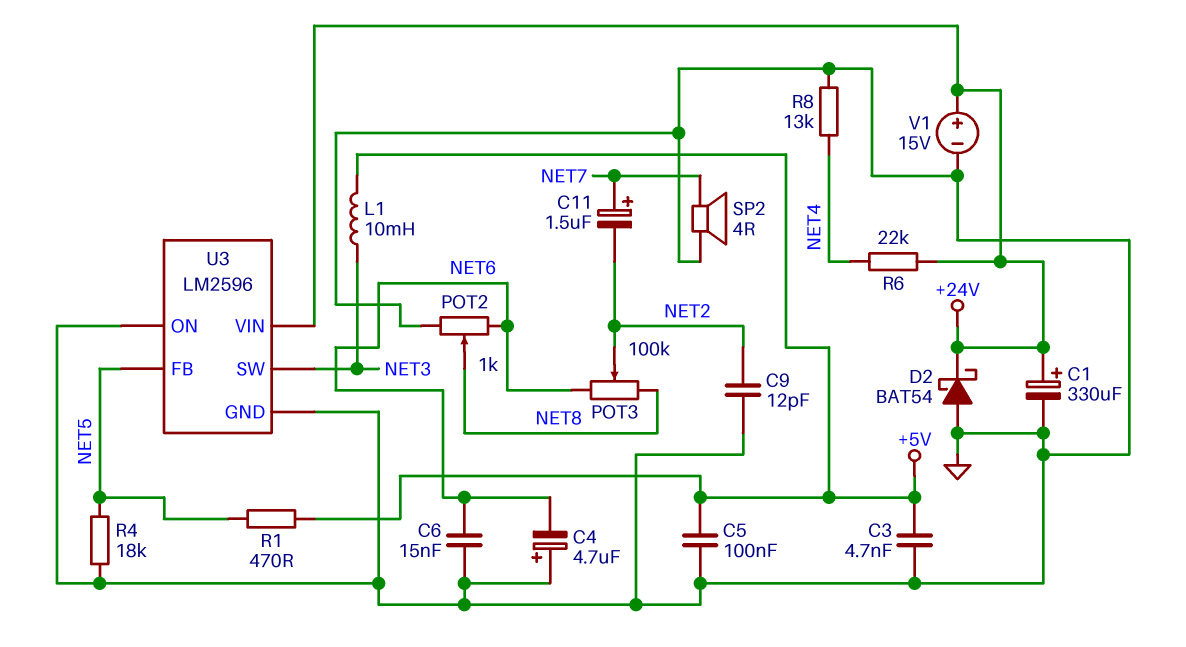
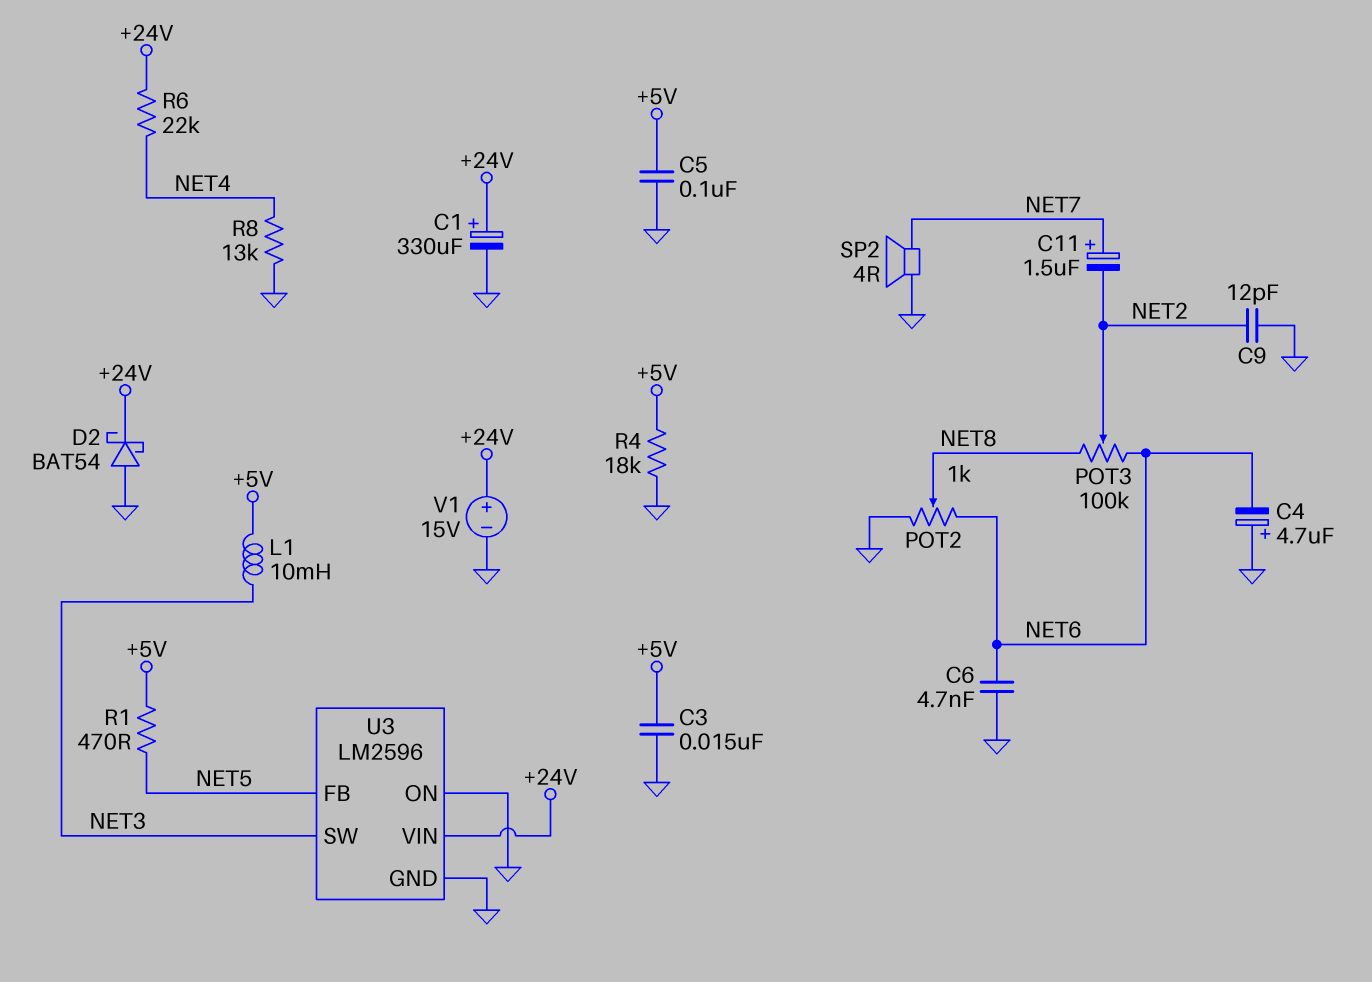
C3: 4.7nF (+5V, GND) -> 15nF (+5V, GND)
C6: 15nF (GND, NET6) -> 4.7nF (GND, NET6)
R4: 18k (GND, NET5) -> 18k (+5V, GND)

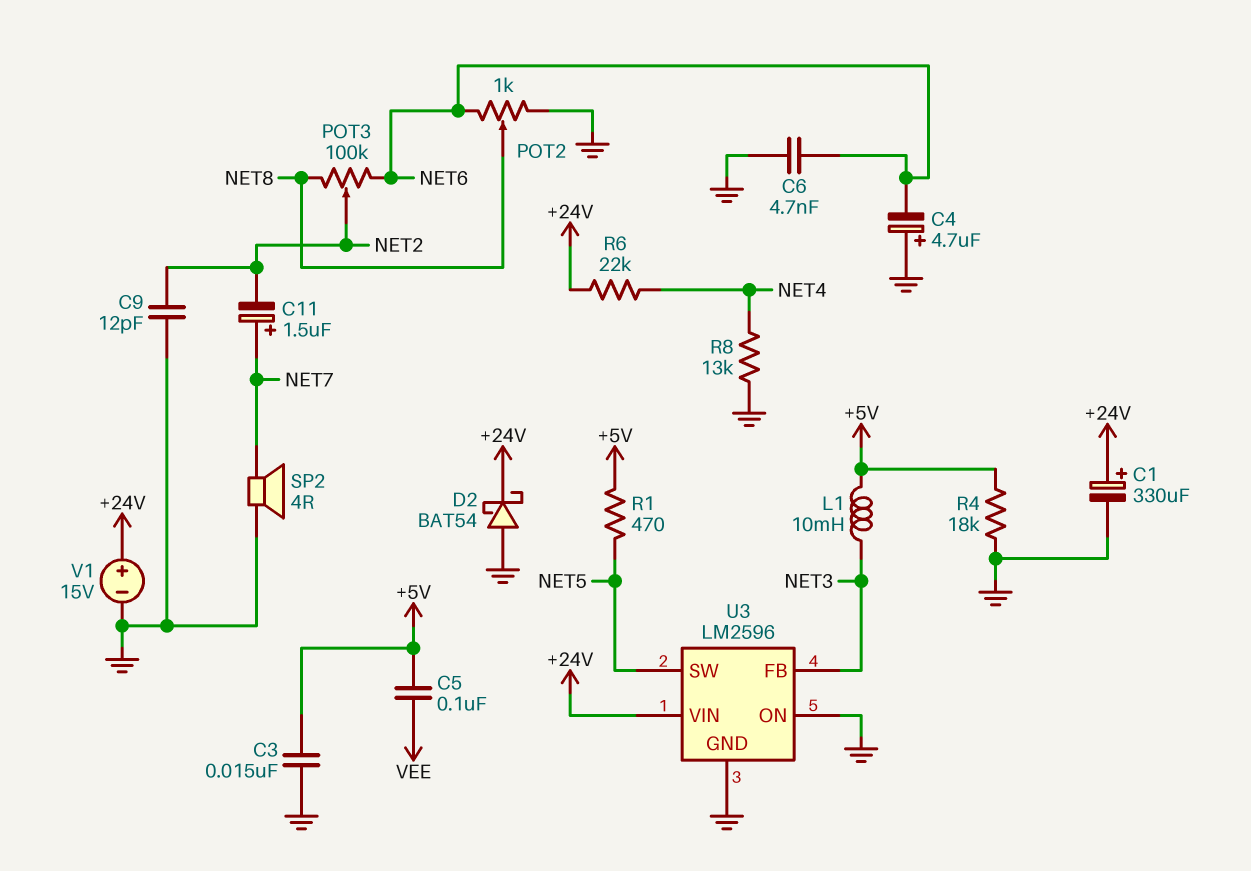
C5: 100nF (+5V, GND) -> 100nF (+5V, VEE)
U3 pin FB: NET5 -> NET3
U3 pin SW: NET3 -> NET5

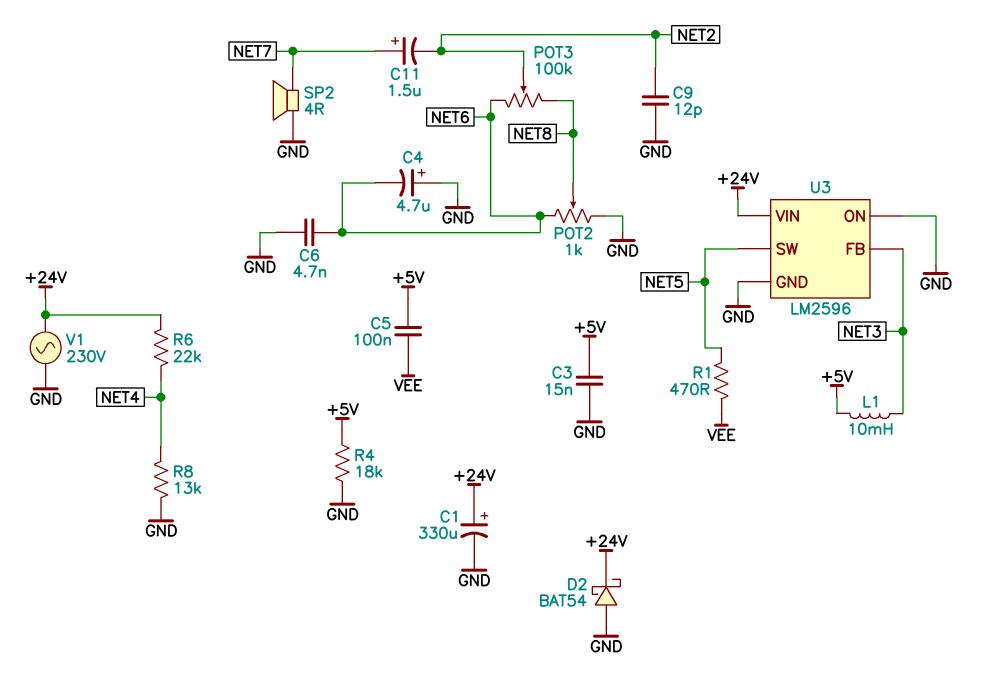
R1: 470 (+5V, NET5) -> 470 (NET5, VEE)
V1: 15V (plus +24V, minus GND) -> AC 230V (+24V, GND)

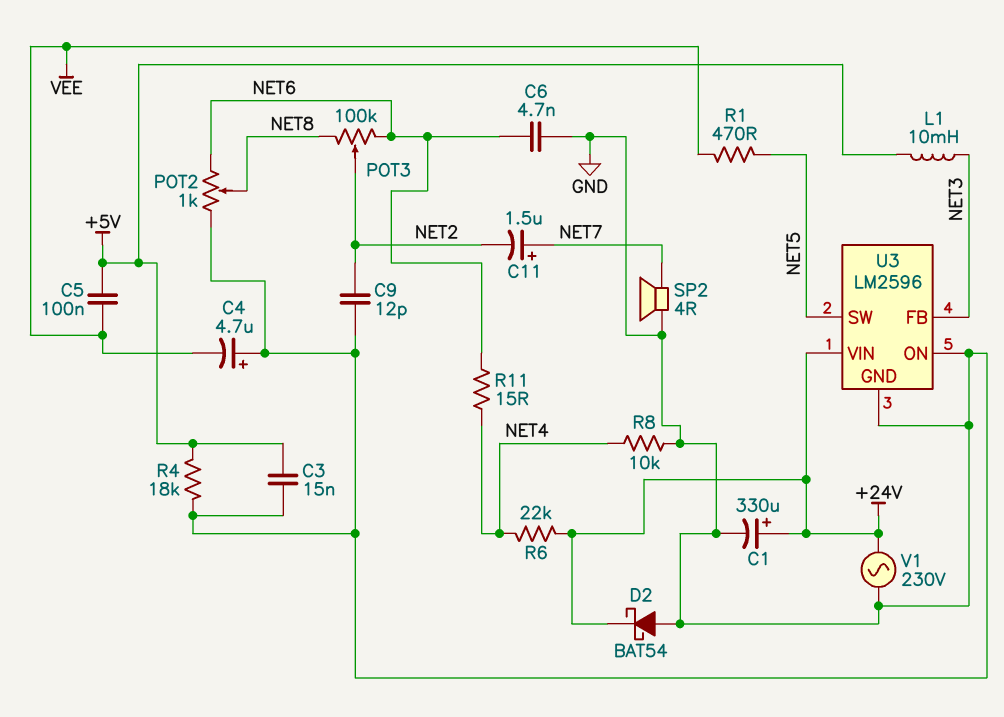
C4: 4.7uF (plus GND, minus NET6) -> 4.7uF (plus GND, minus VEE)
R8: 13k (GND, NET4) -> 10k (GND, NET4)
R11: none -> 15 (NET4, NET6)

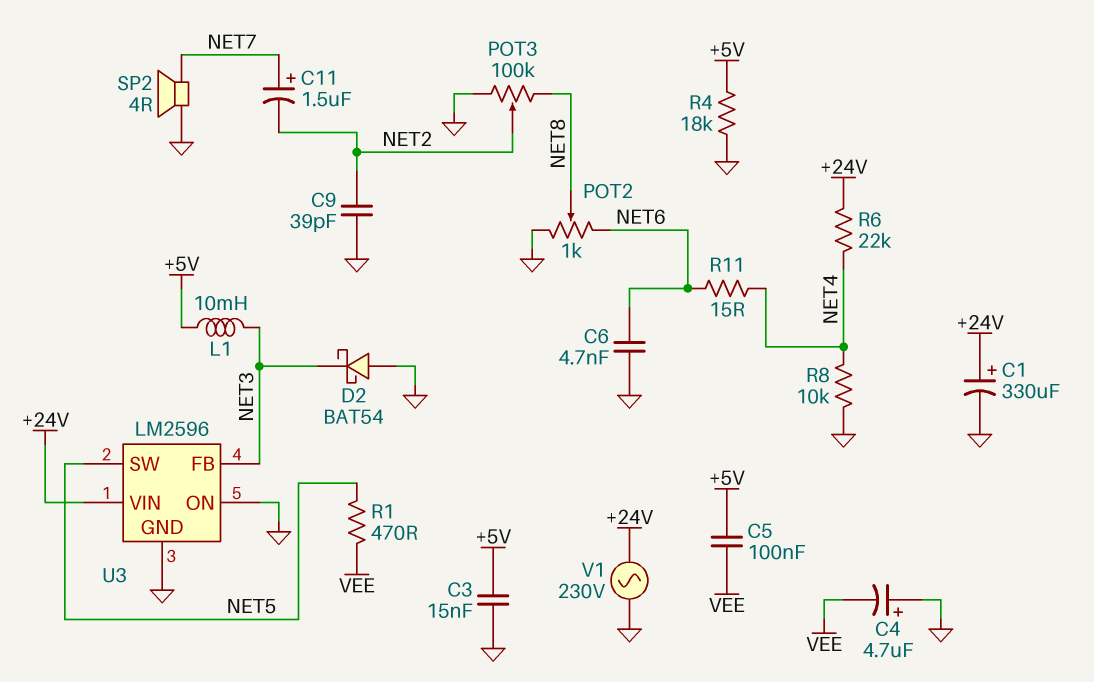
C9: 12pF (GND, NET2) -> 39pF (GND, NET2)
D2: schottky BAT54 (A GND, K +24V) -> schottky BAT54 (A GND, K NET3)
POT3: 100k (NET6, NET8, wiper NET2) -> 100k (GND, NET8, wiper NET2)

